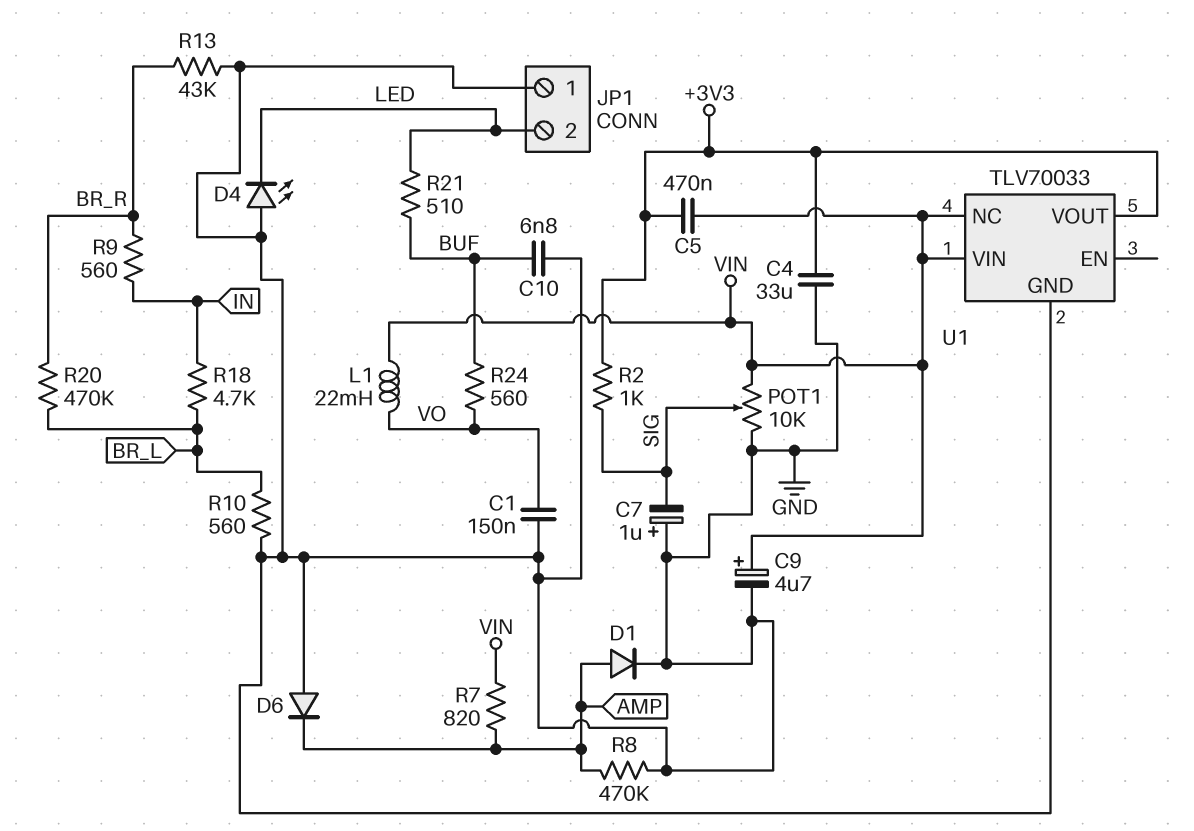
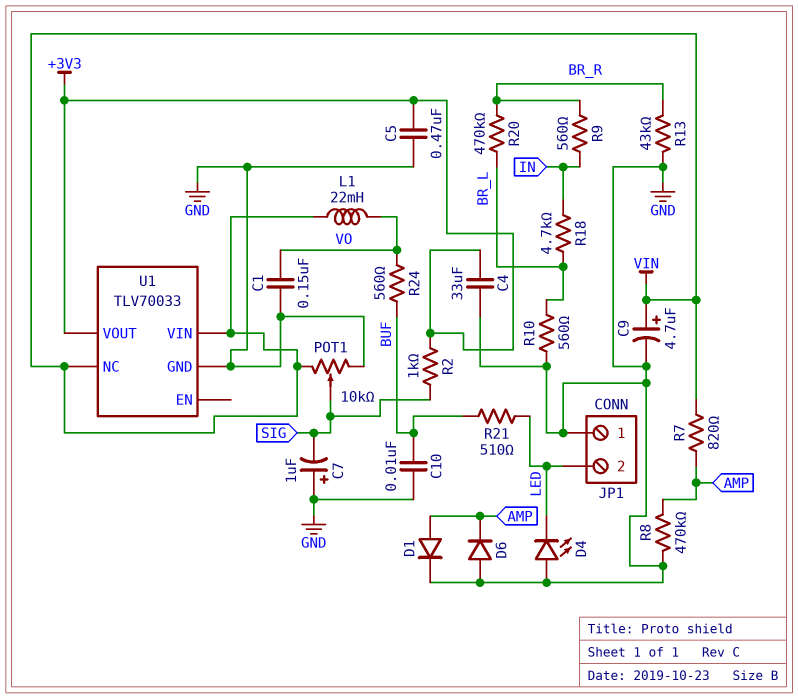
C5: 470nF (+3V3, VIN) -> 470nF (+3V3, GND)
C10: 6.8nF (BUF, GND) -> 10nF (BUF, GND)

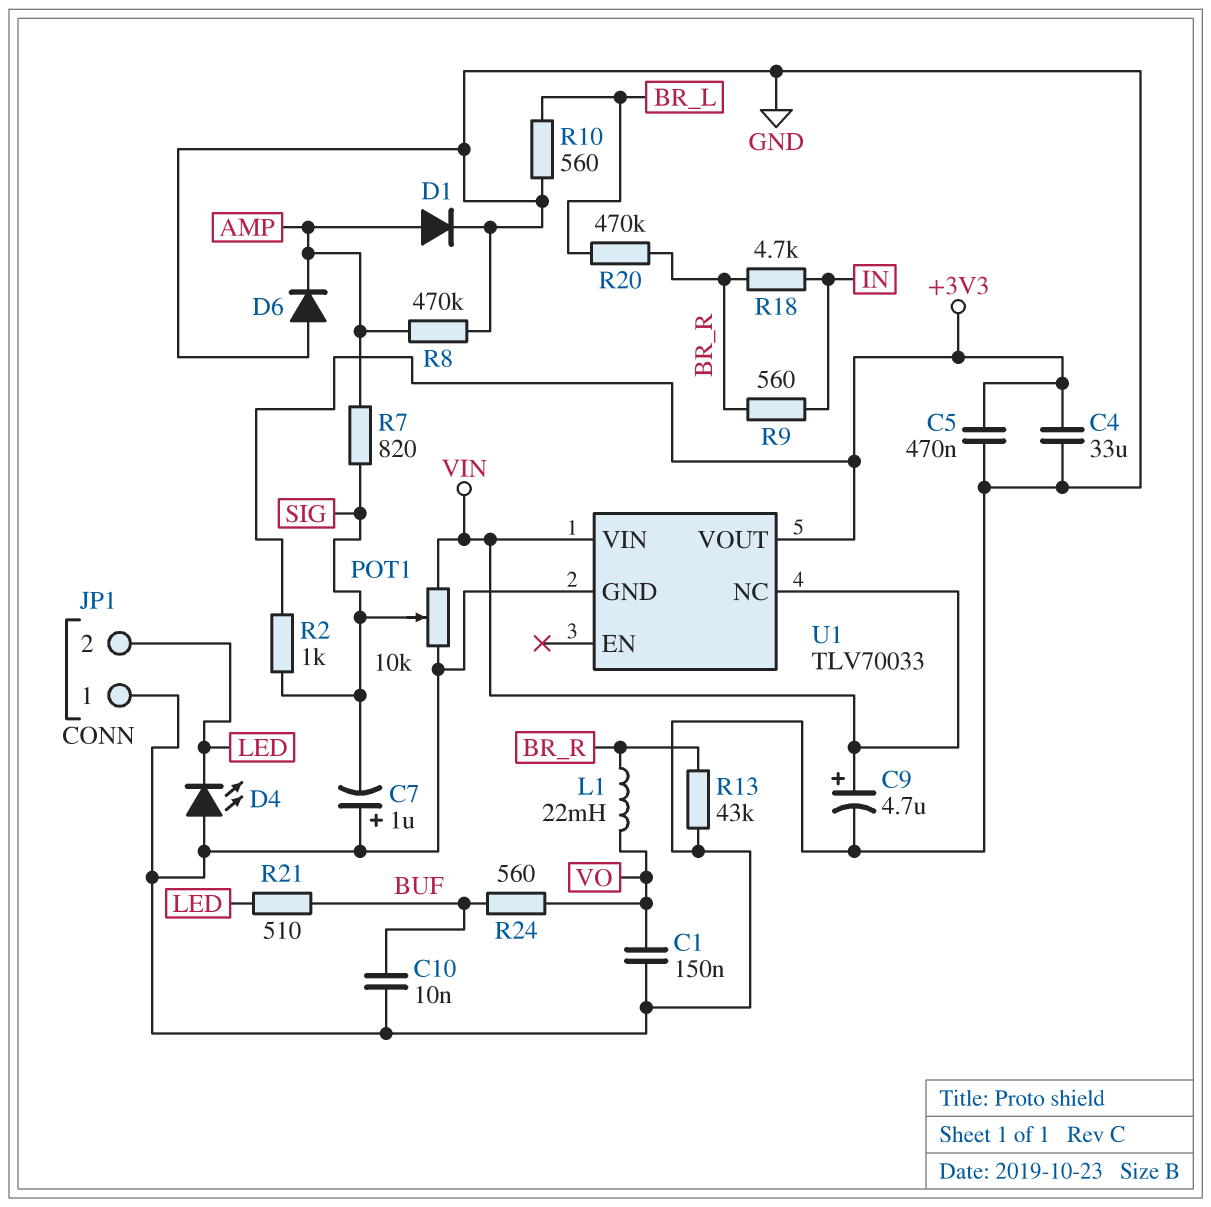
L1: 22mH (VIN, VO) -> 22mH (BR_R, VO)
R7: 820 (AMP, VIN) -> 820 (AMP, SIG)
R18: 4.7k (BR_L, IN) -> 4.7k (BR_R, IN)

